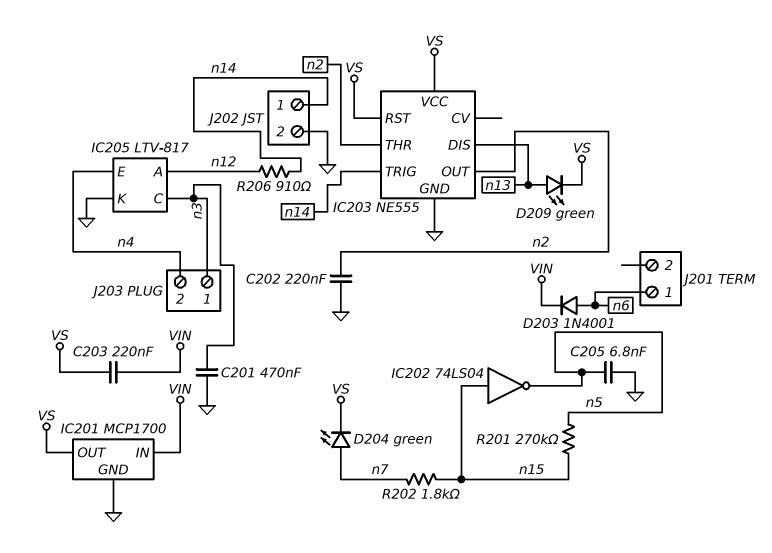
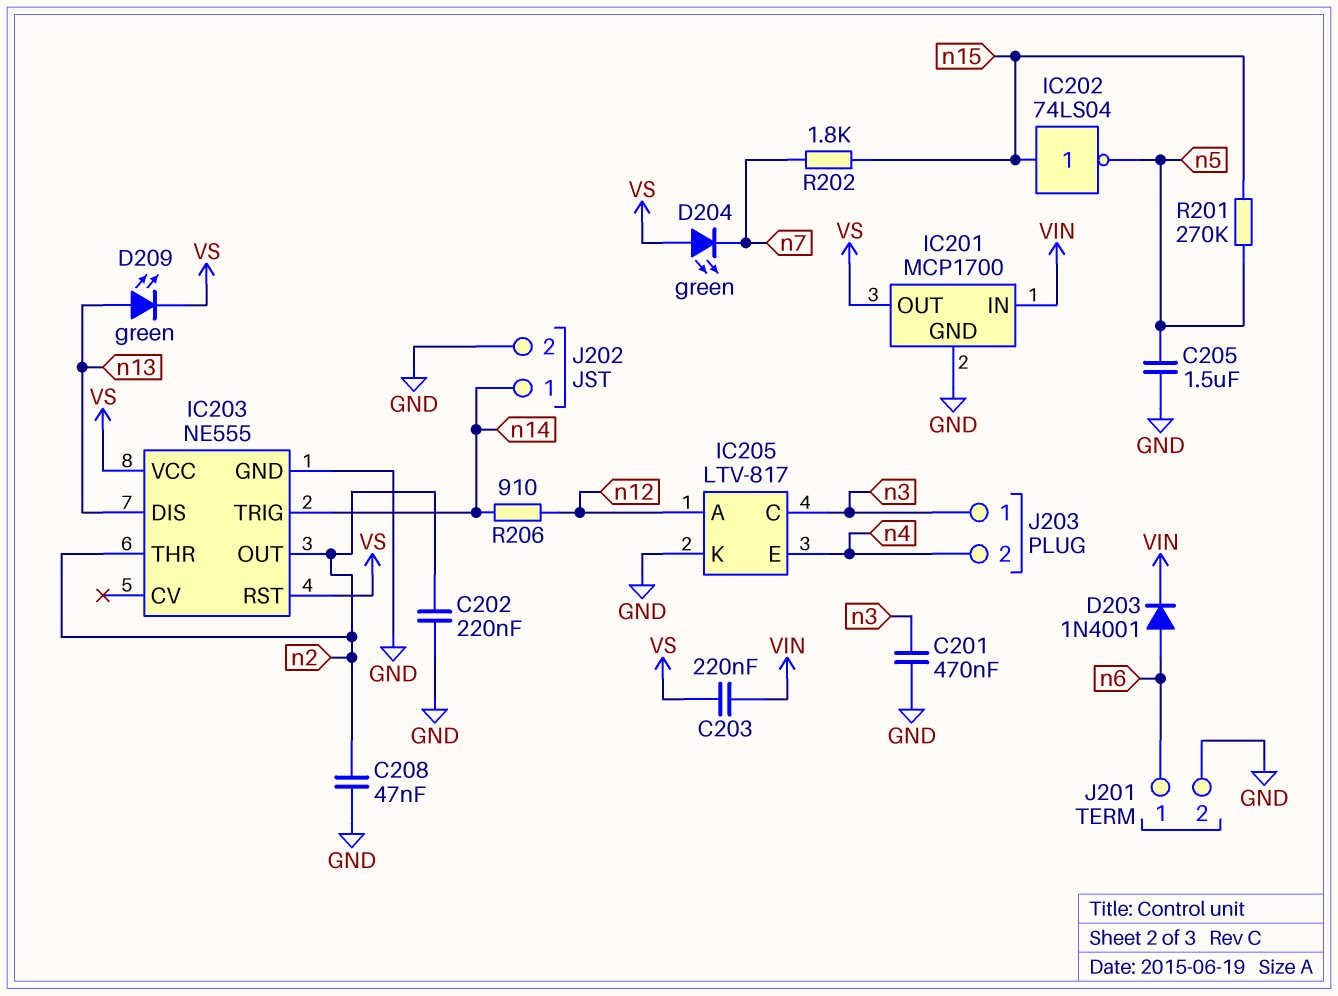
C205: 6.8nF (GND, n5) -> 1.5uF (GND, n5)
C208: none -> 47nF (GND, n2)
D204: LED green (A n7, K VS) -> LED green (A VS, K n7)
J201 pin 2: none -> GND

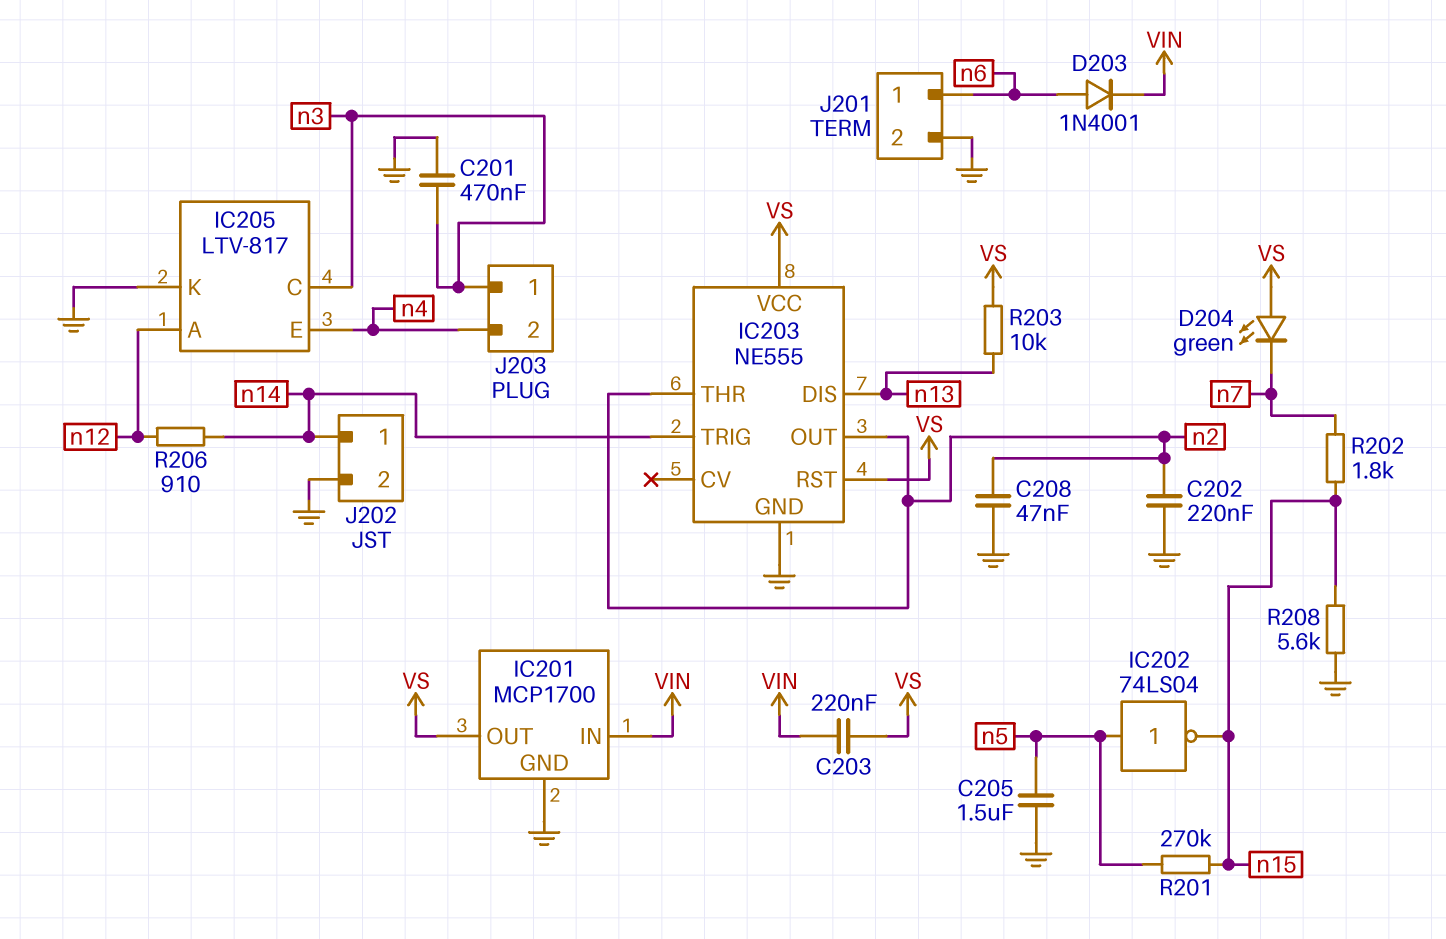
D209: LED green (A n13, K VS) -> none
IC202: NOT 74LS04 (in n15, out n5) -> NOT 74LS04 (in n5, out n15)
R203: none -> 10k (VS, n13)
R208: none -> 5.6k (GND, n15)

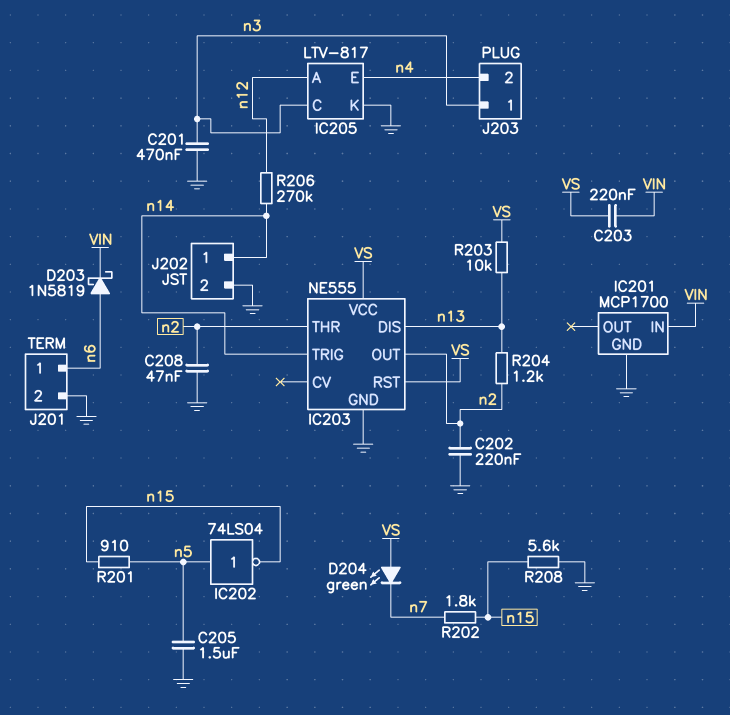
D203: diode 1N4001 (A n6, K VIN) -> schottky 1N5819 (A n6, K VIN)
IC201 pin OUT: VS -> none
R201: 270k (n5, n15) -> 910 (n5, n15)
R204: none -> 1.2k (n2, n13)
R206: 910 (n12, n14) -> 270k (n12, n14)

